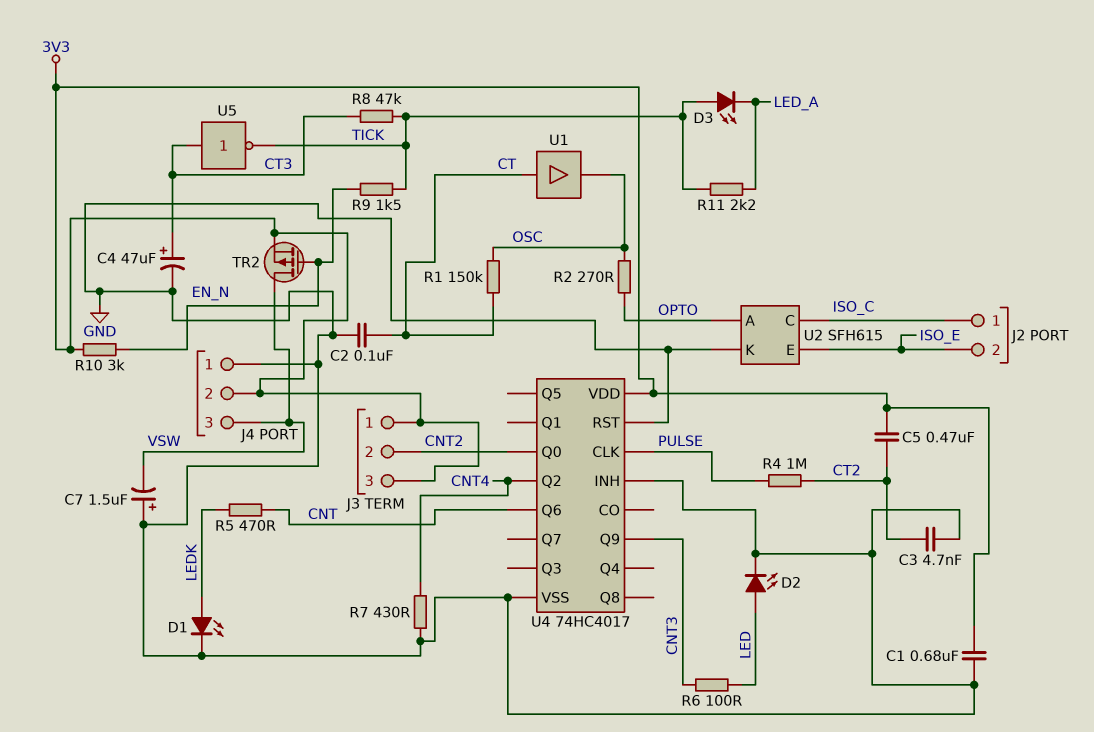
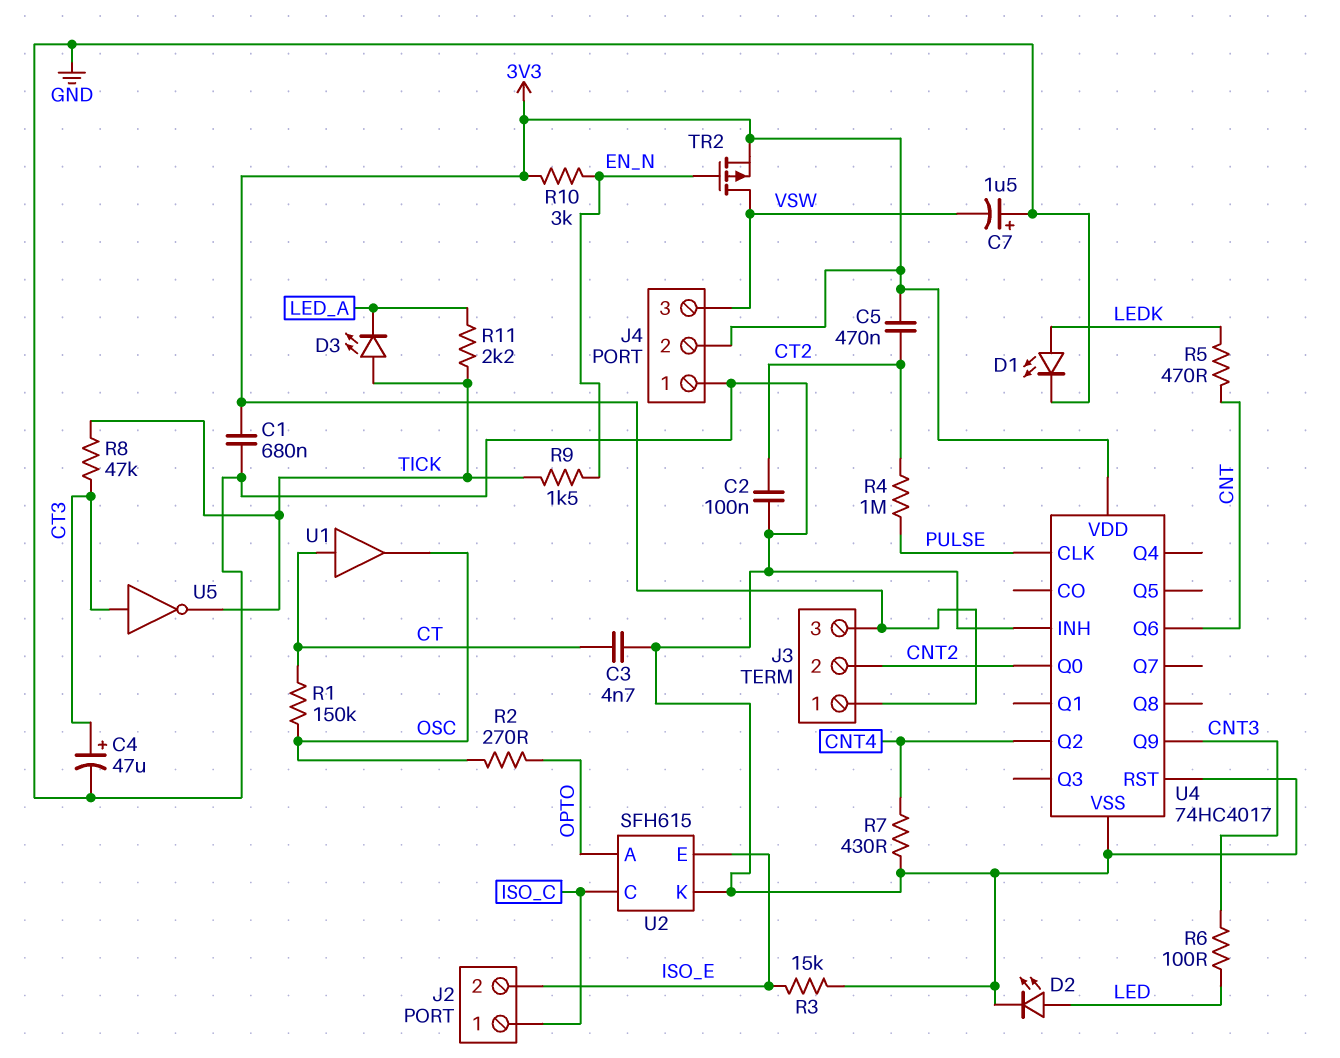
C2: 100nF (CT, GND) -> 100nF (CT2, GND)
C3: 4.7nF (CT2, GND) -> 4.7nF (CT, GND)
R3: none -> 15k (GND, ISO_E)

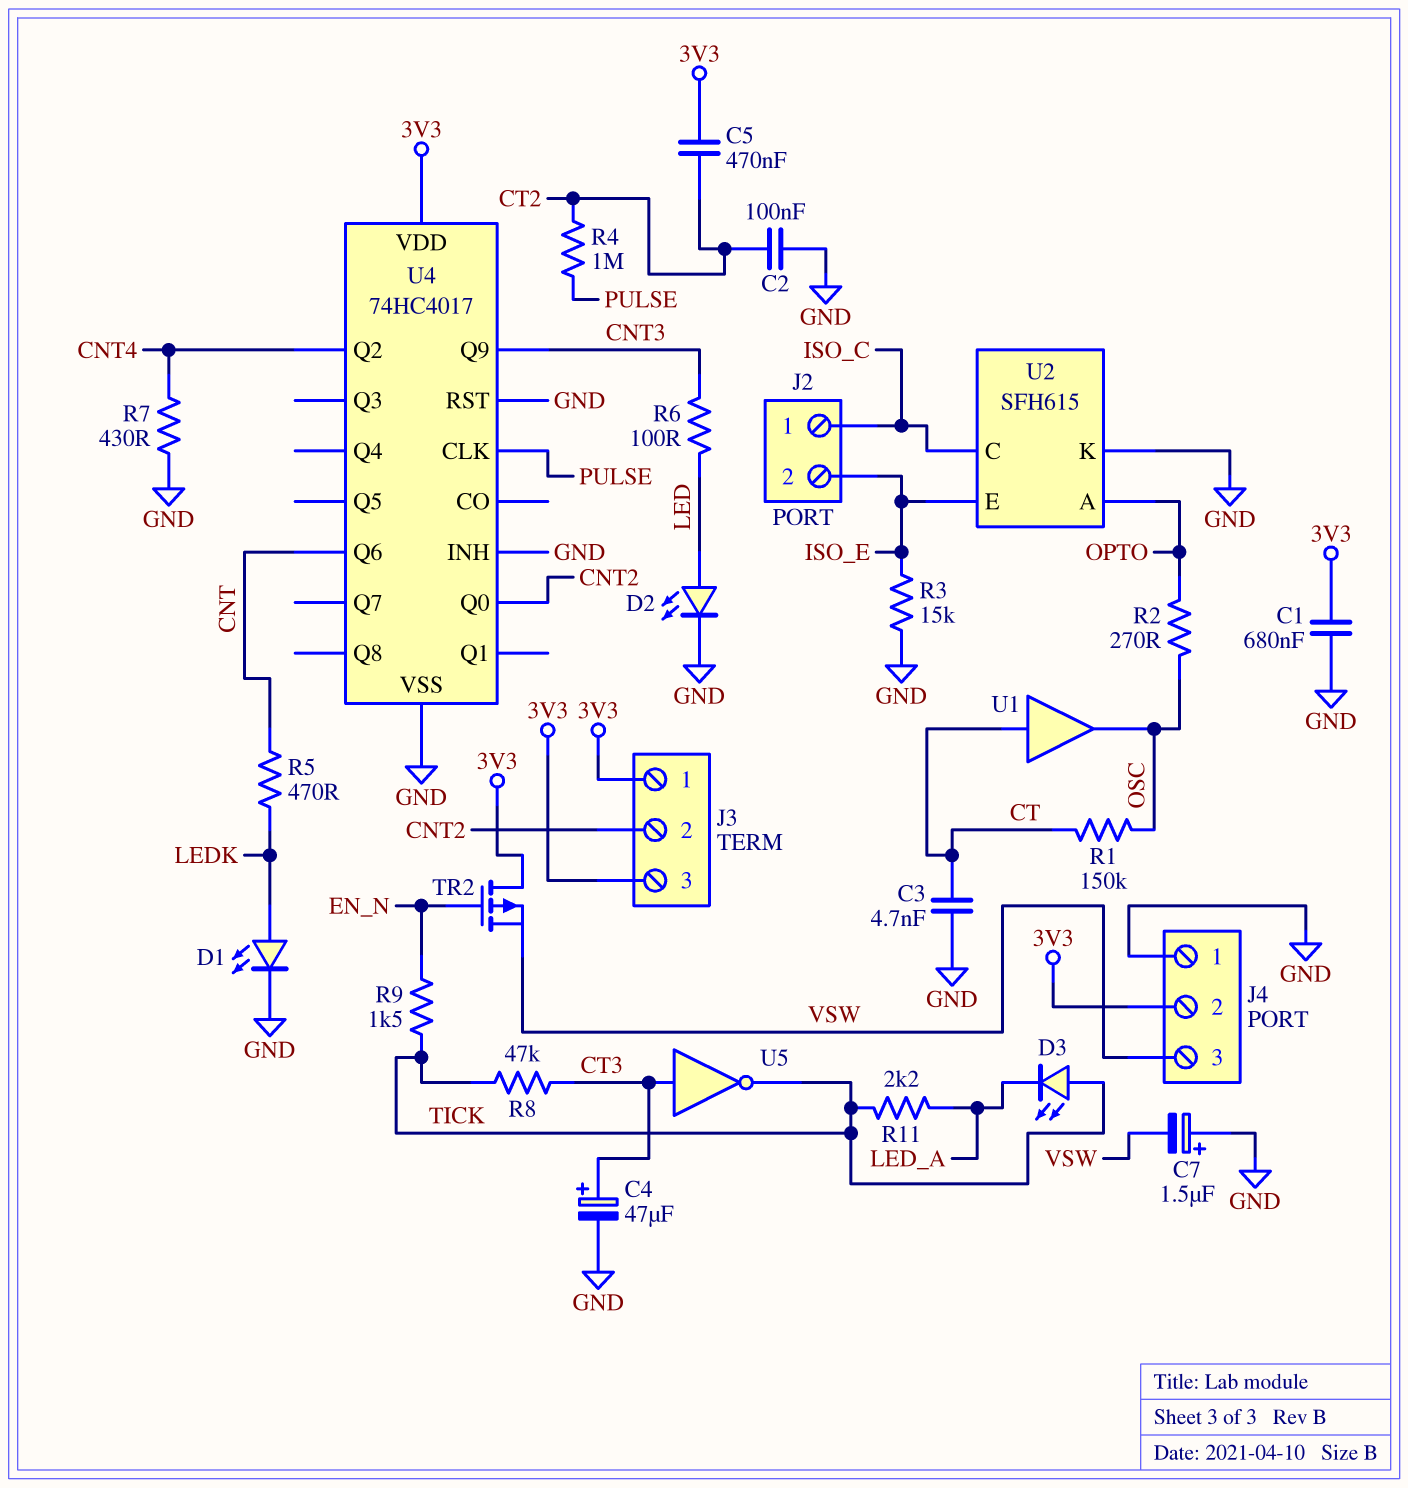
R10: 3k (3V3, EN_N) -> none
TR2: PMOS (G EN_N, D VSW, S 3V3) -> PMOS (G EN_N, D 3V3, S VSW)

